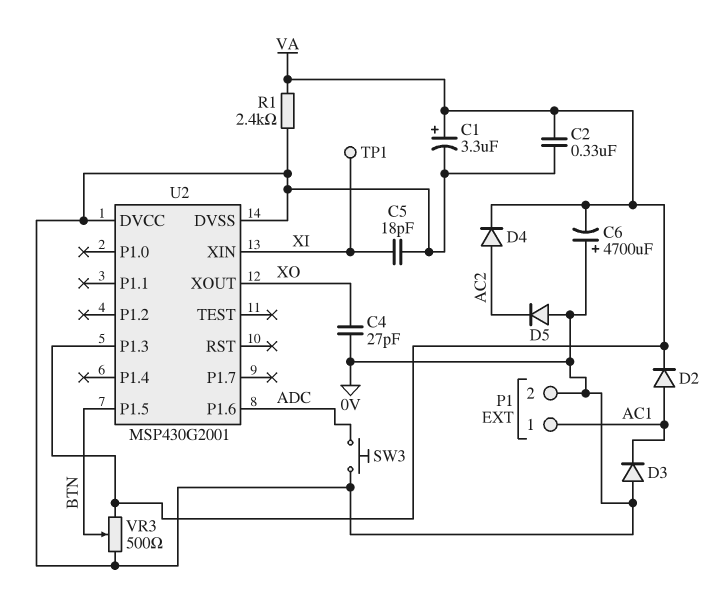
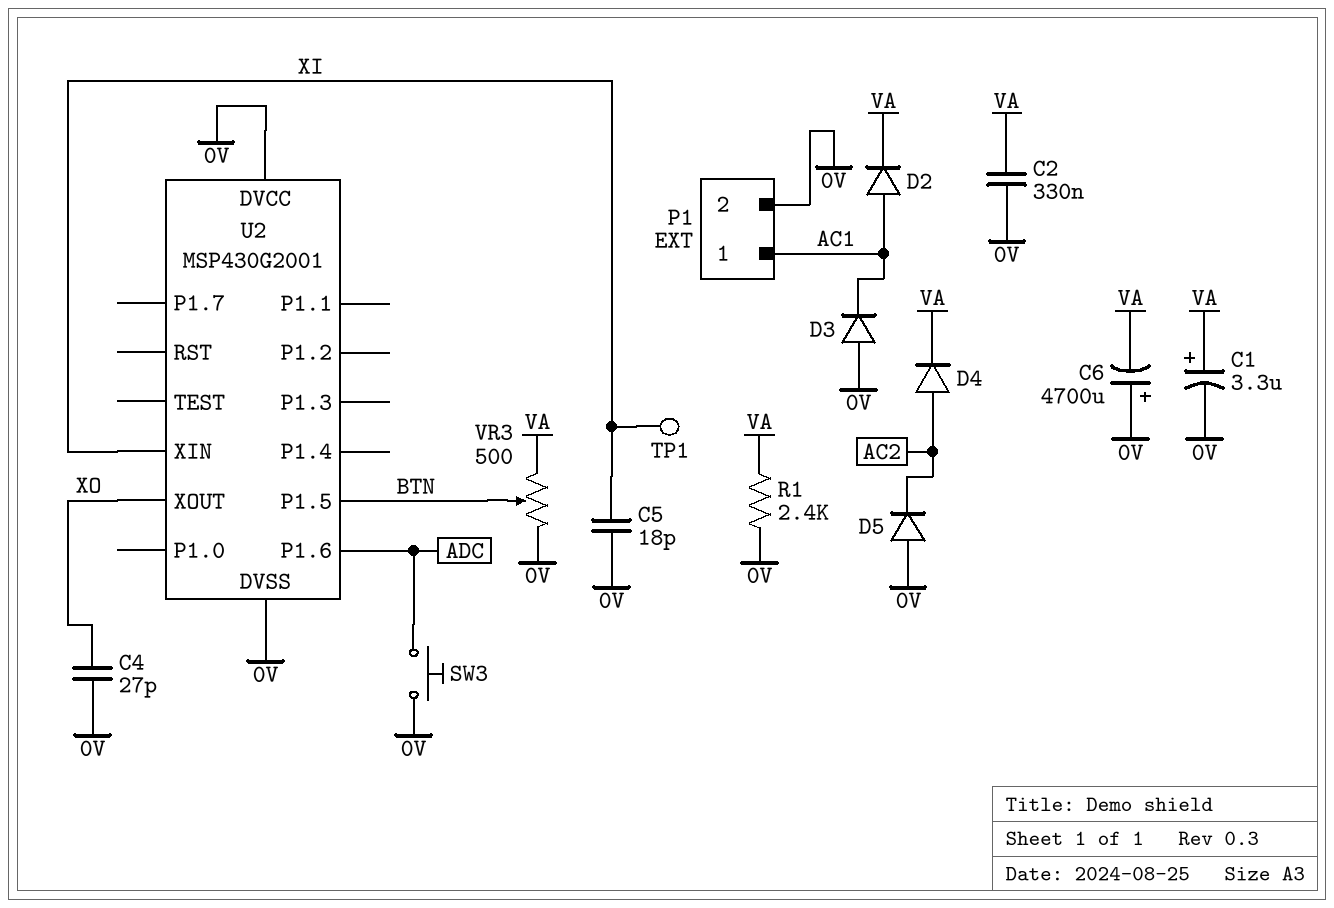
U2 pin P1.3: VA -> none

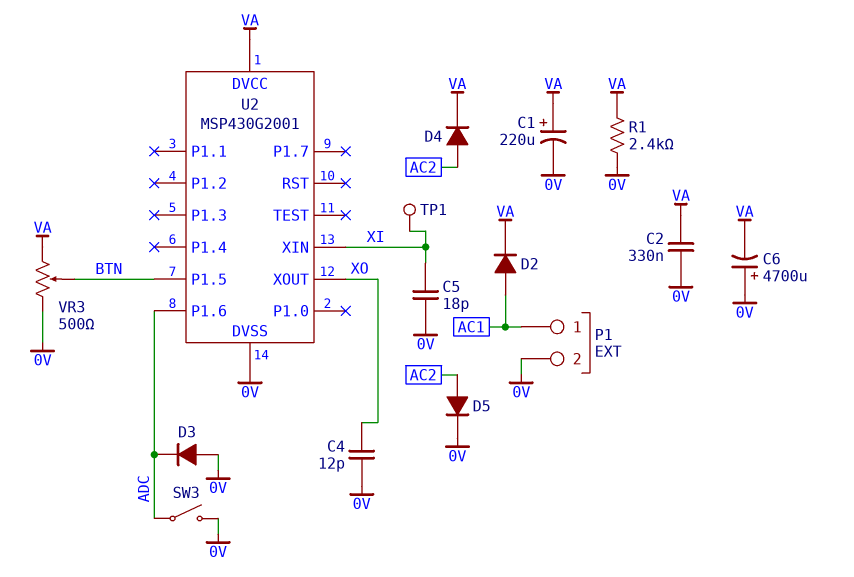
C1: 3.3uF (plus VA, minus 0V) -> 220uF (plus VA, minus 0V)
C4: 27pF (0V, XO) -> 12pF (0V, XO)
D3: diode (A 0V, K AC1) -> diode (A 0V, K ADC)
D5: diode (A 0V, K AC2) -> diode (A AC2, K 0V)
SW3: button (0V, ADC) -> switch (0V, ADC)
U2 pin DVCC: 0V -> VA

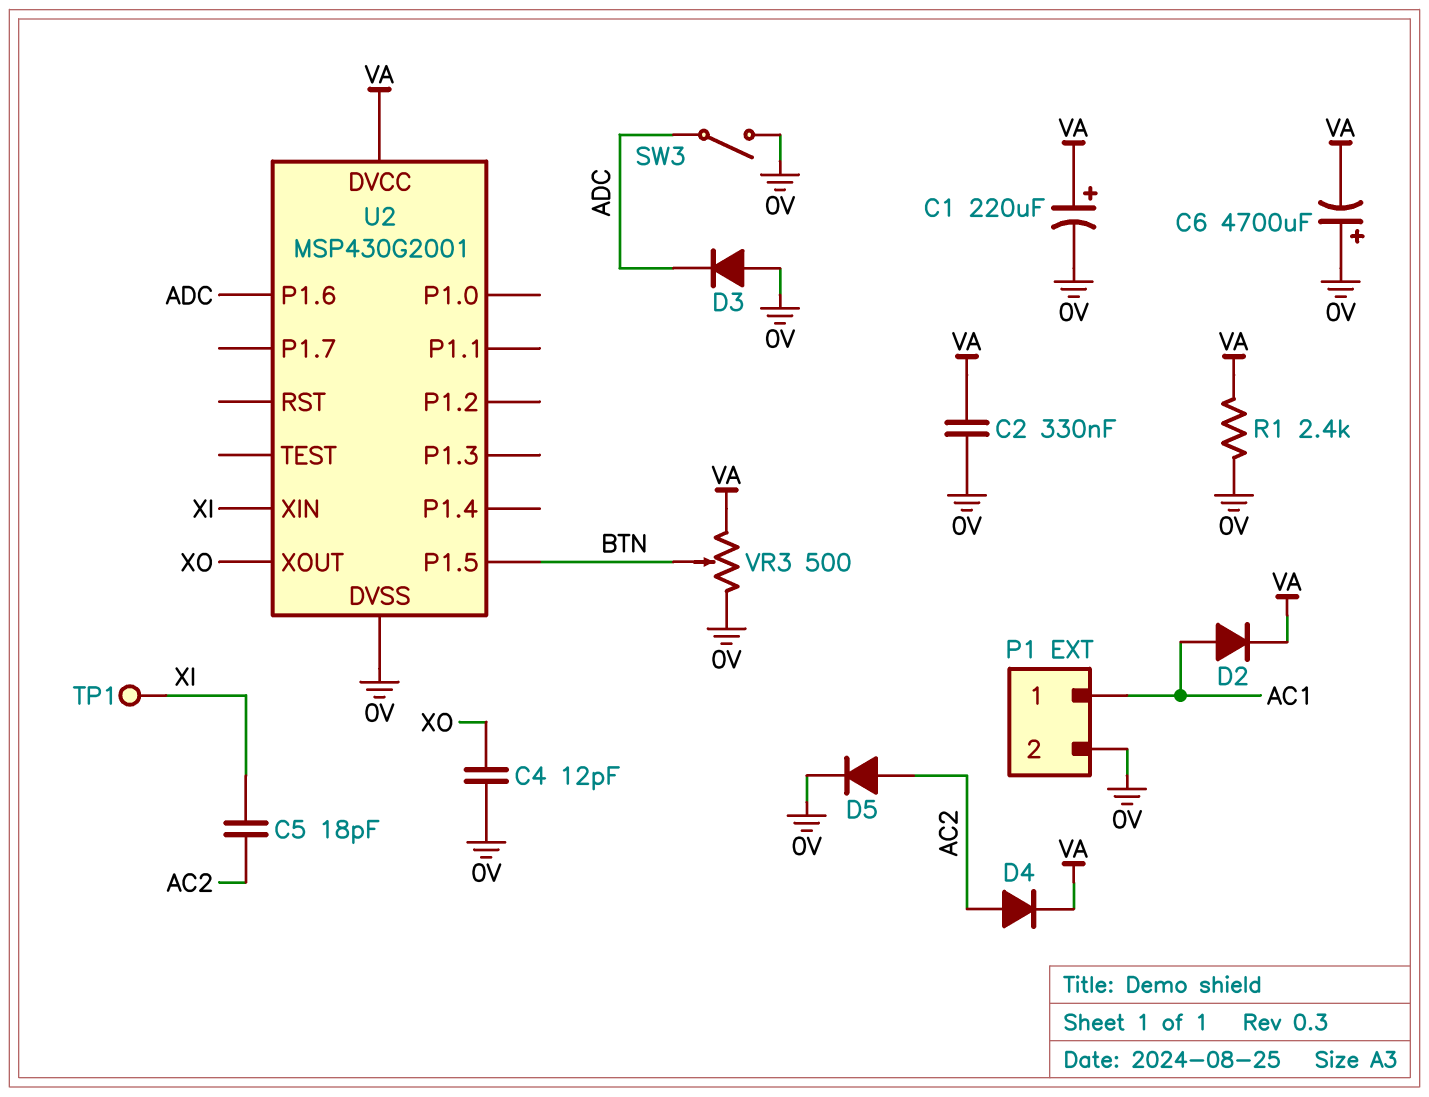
C5: 18pF (0V, XI) -> 18pF (AC2, XI)

